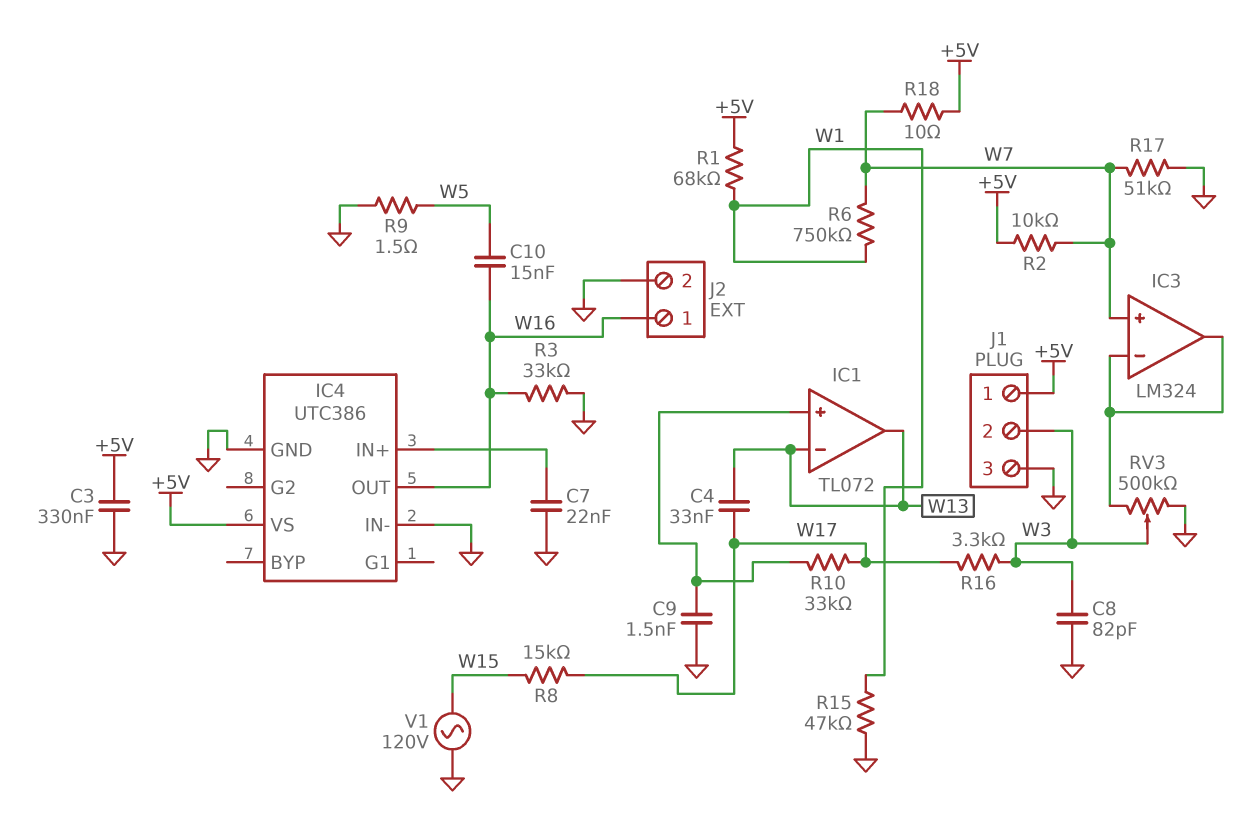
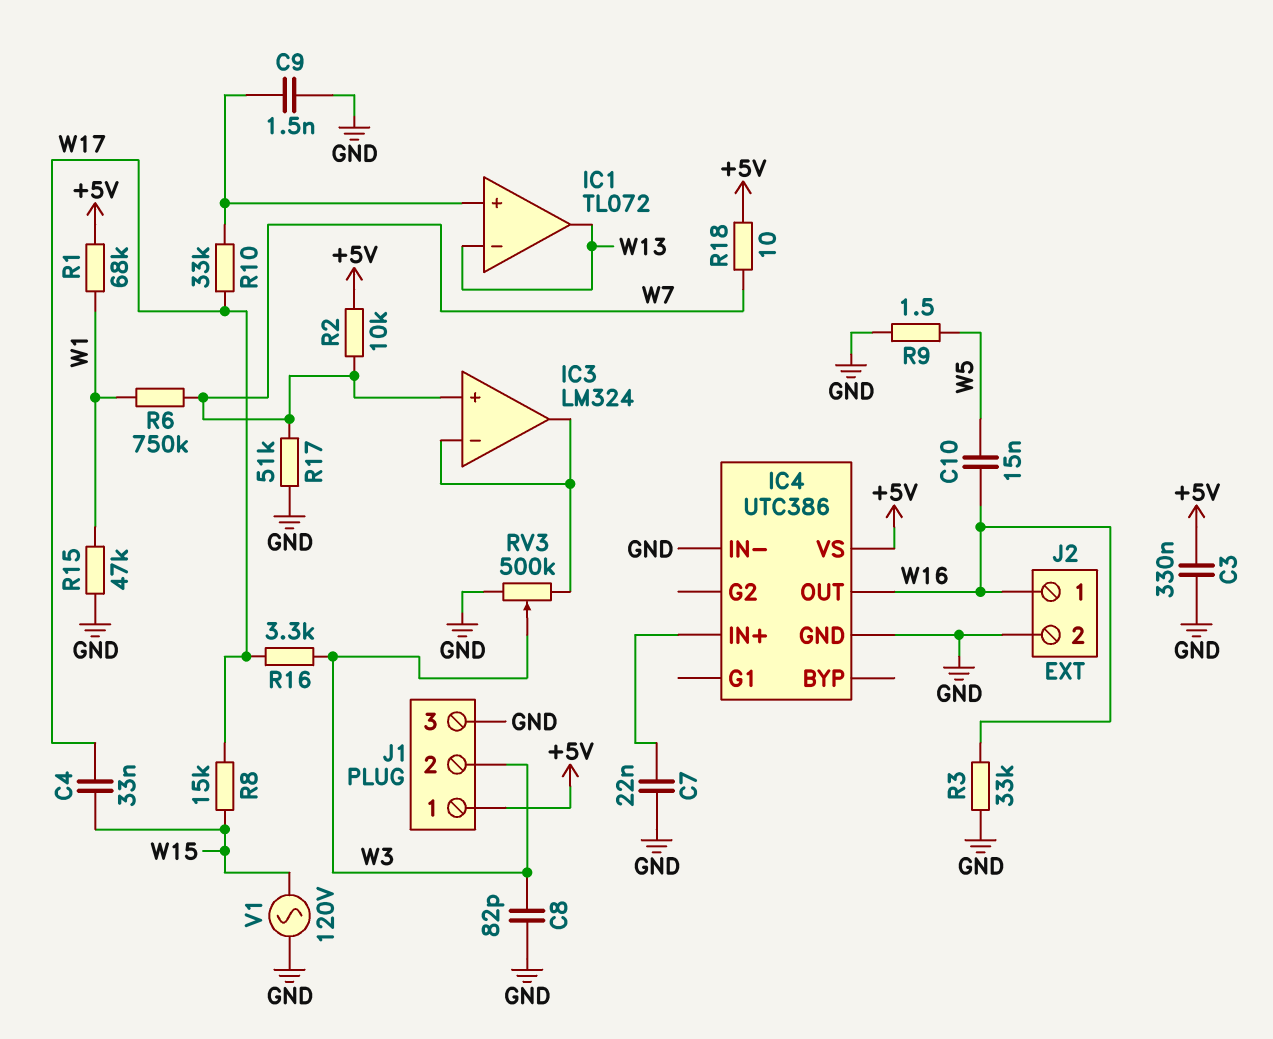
C4: 33nF (W13, W17) -> 33nF (W15, W17)

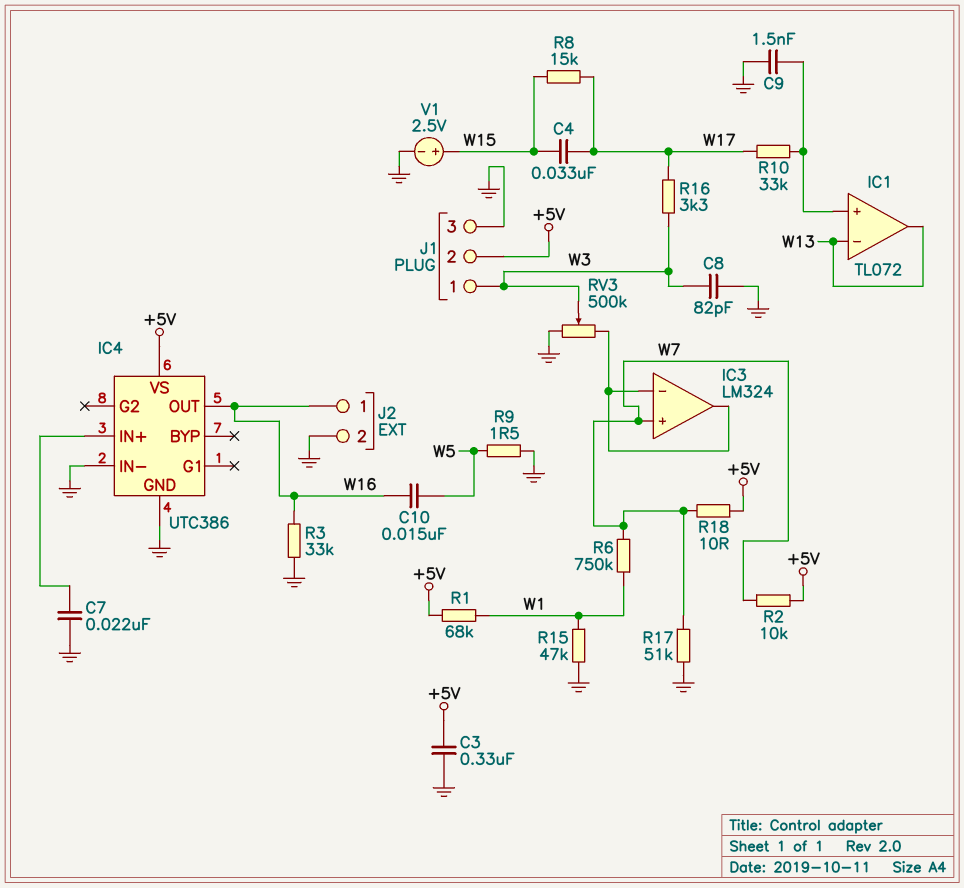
J1 pin 1: +5V -> W3
J1 pin 2: W3 -> +5V
V1: AC 120V (GND, W15) -> 2.5V (plus W15, minus GND)

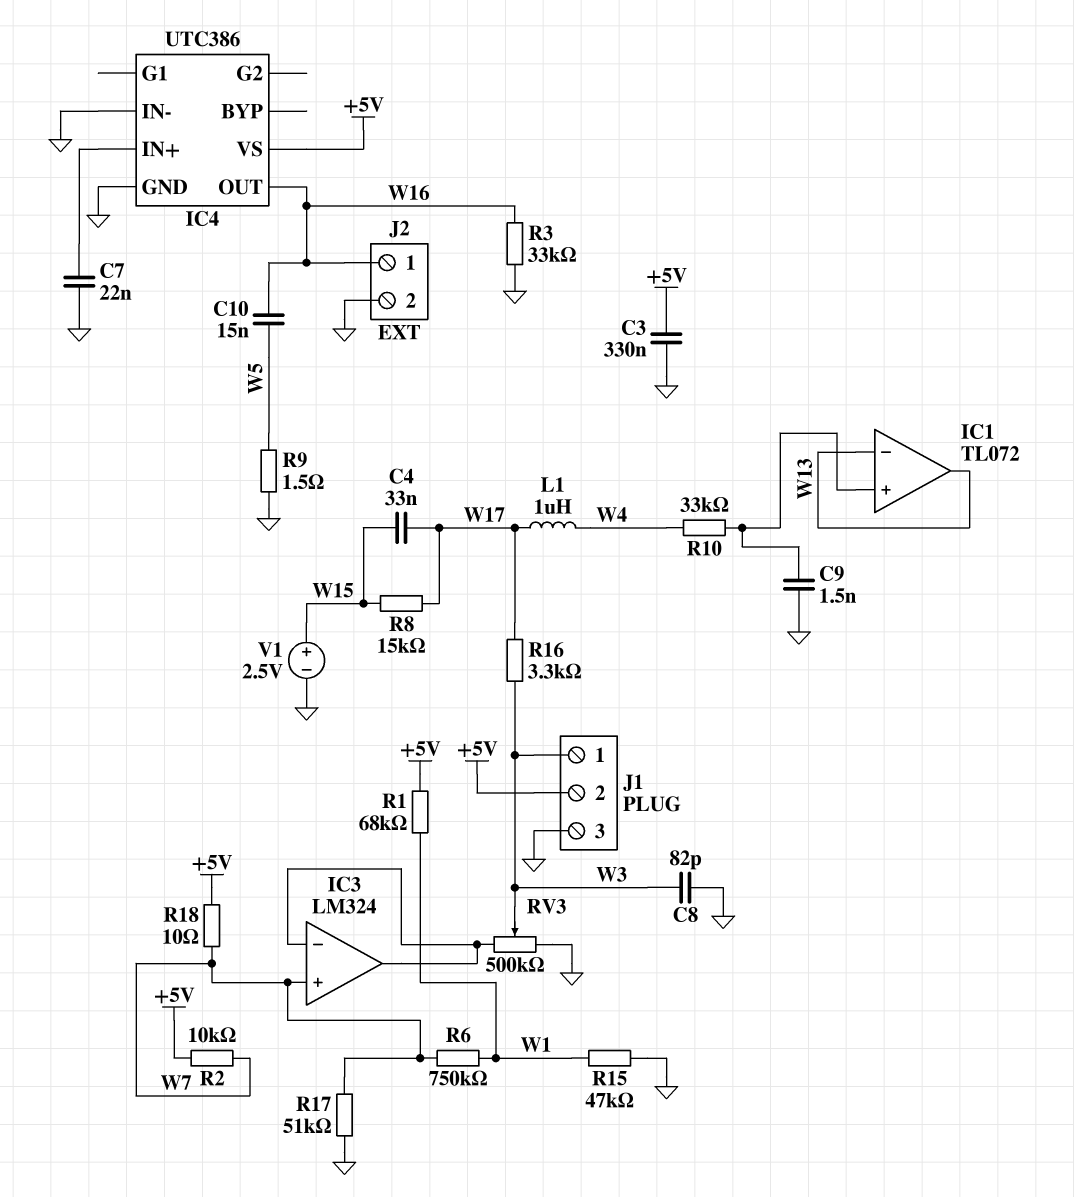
L1: none -> 1uH (W4, W17)
R10: 33k (IC1/in+, W17) -> 33k (IC1/in+, W4)

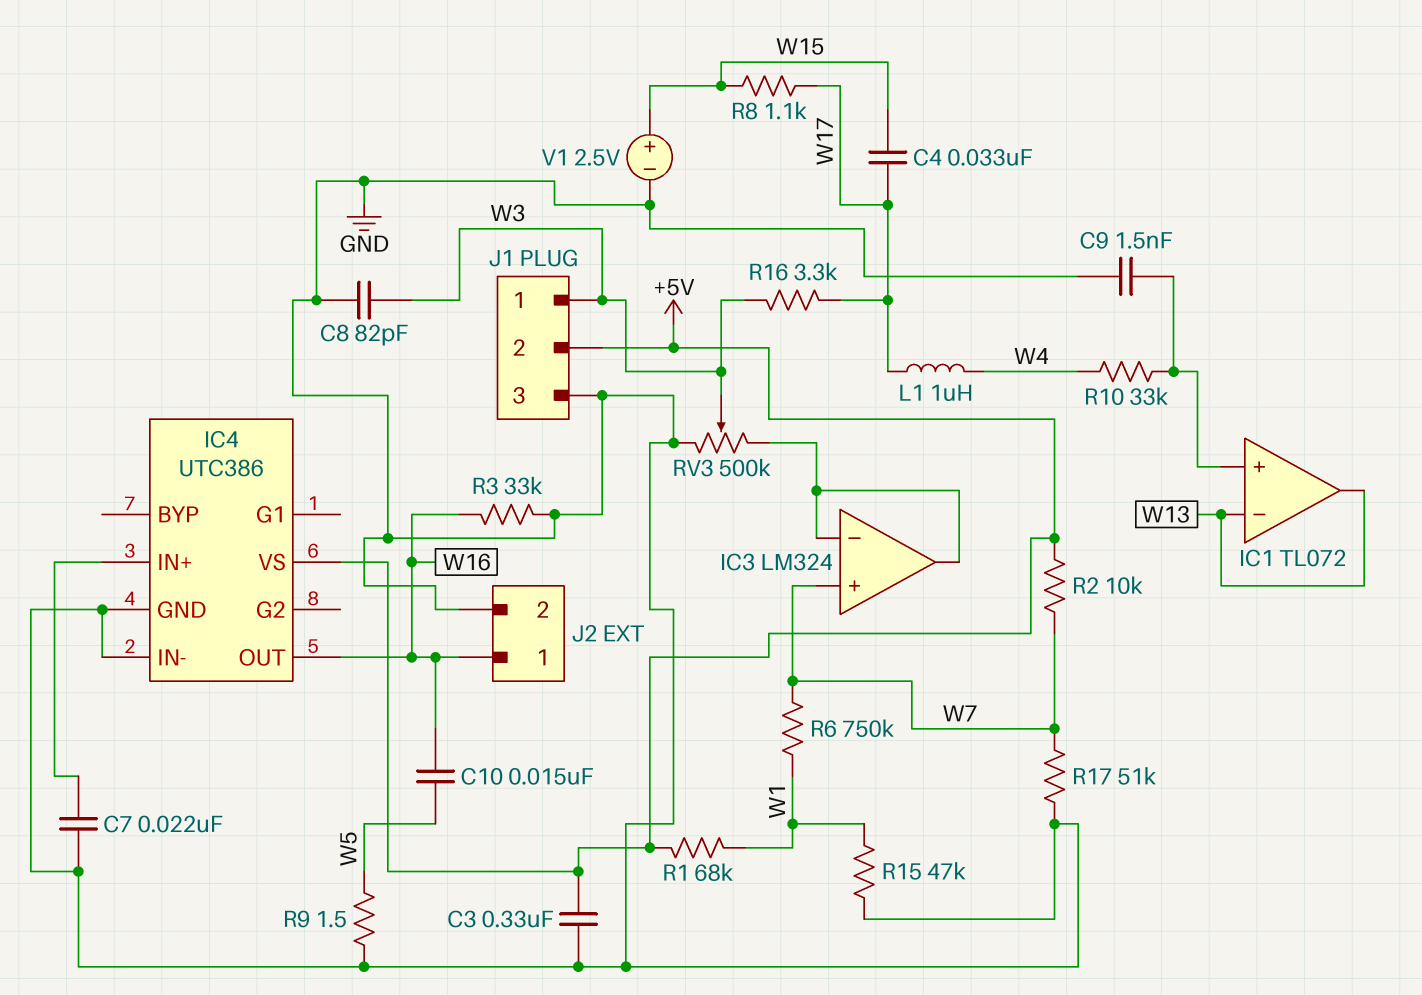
R8: 15k (W15, W17) -> 1.1k (W15, W17)
R18: 10 (+5V, W7) -> none

